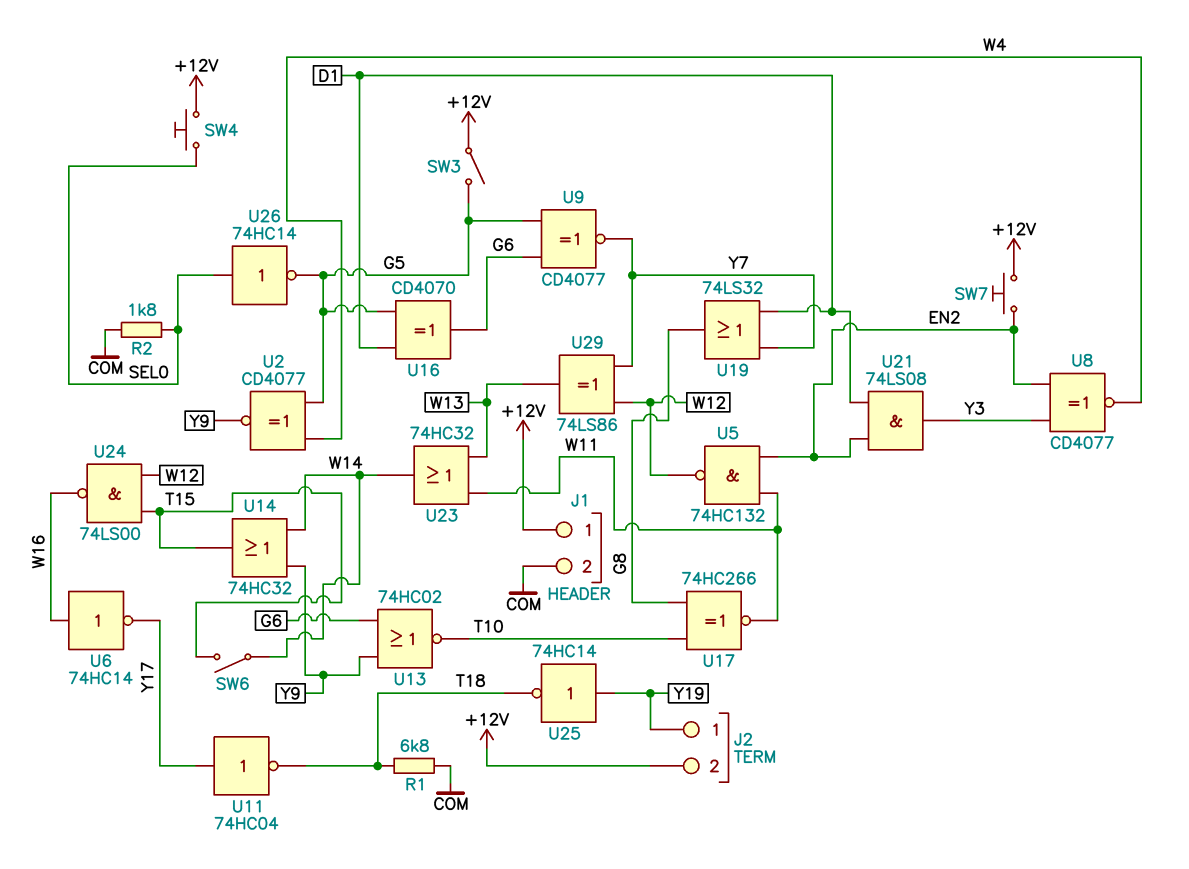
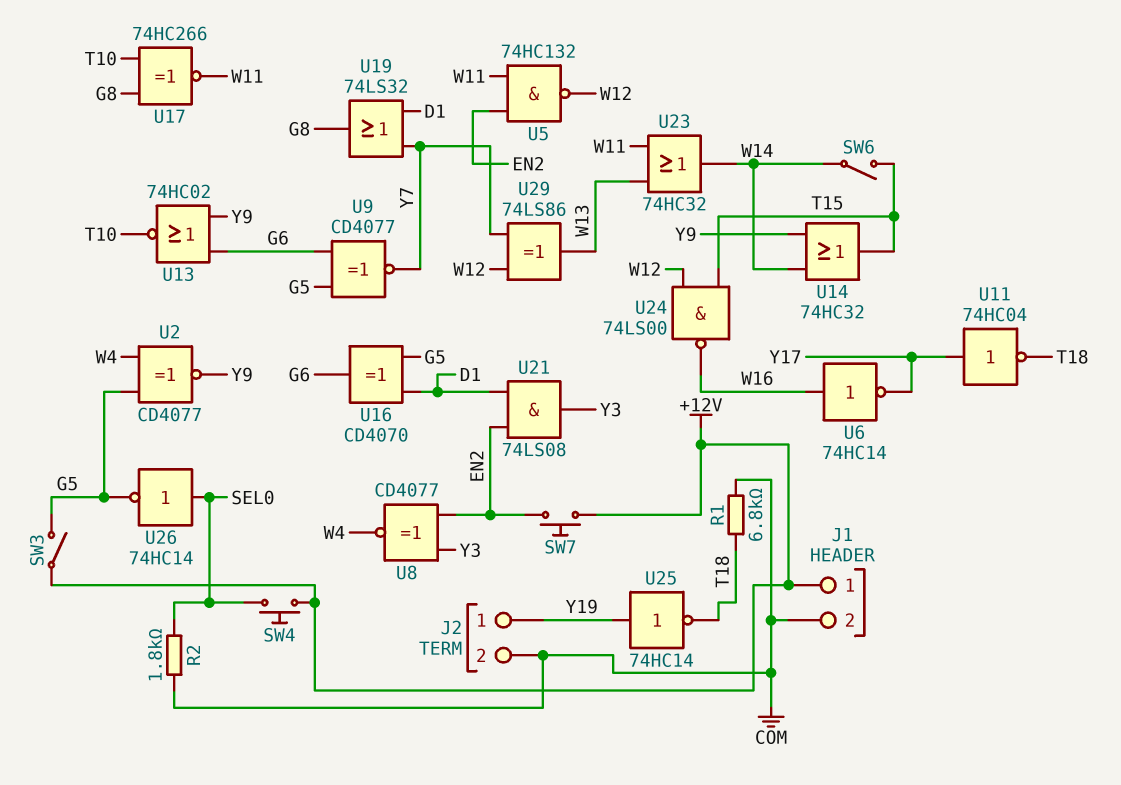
J2 pin 2: +12V -> COM

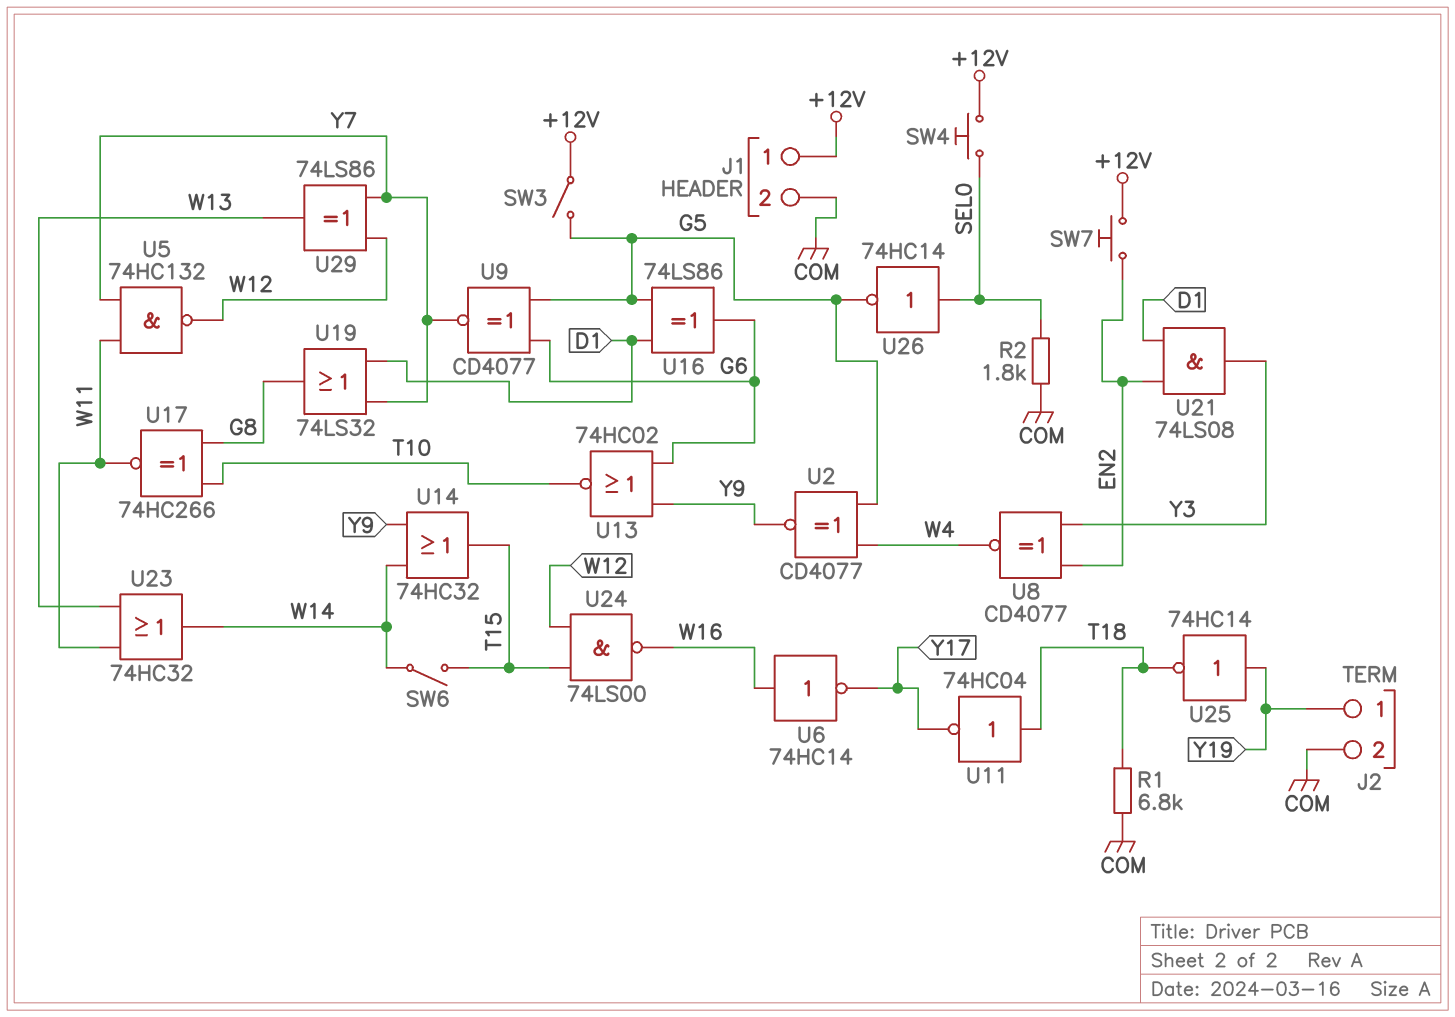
U5: NAND 74HC132 (in EN2, in W11, out W12) -> NAND 74HC132 (in W11, in Y7, out W12)
U11: NOT 74HC04 (in Y17, out T18) -> NOT 74HC04 (in T18, out Y17)
U16: XOR CD4070 (in D1, in G5, out G6) -> XOR 74LS86 (in D1, in G5, out G6)

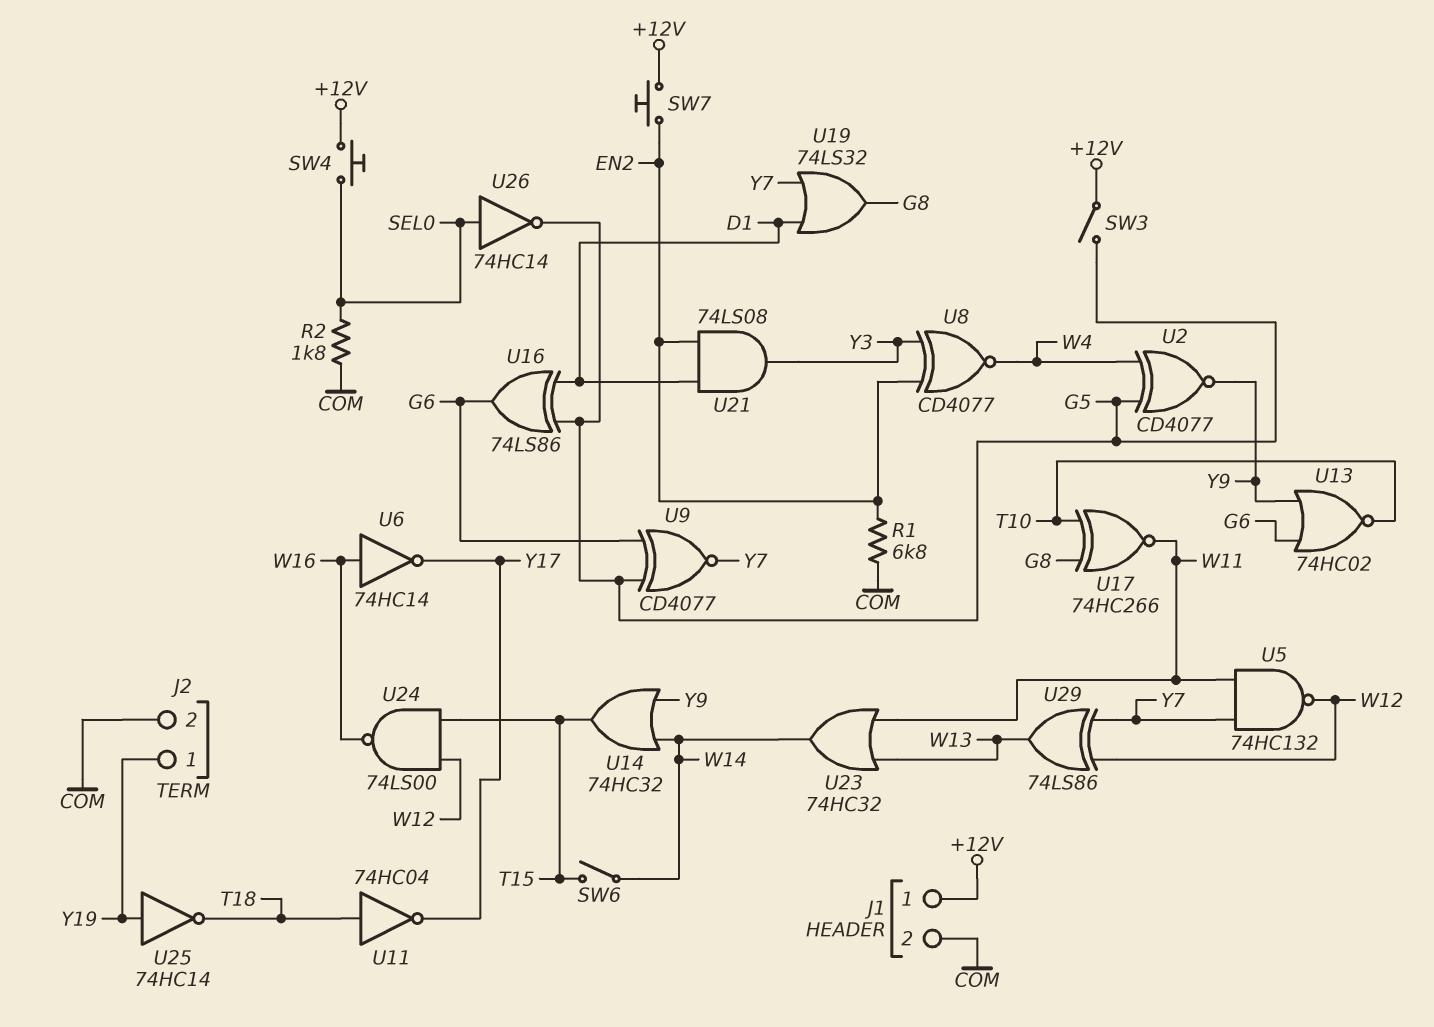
R1: 6.8k (COM, T18) -> 6.8k (COM, EN2)

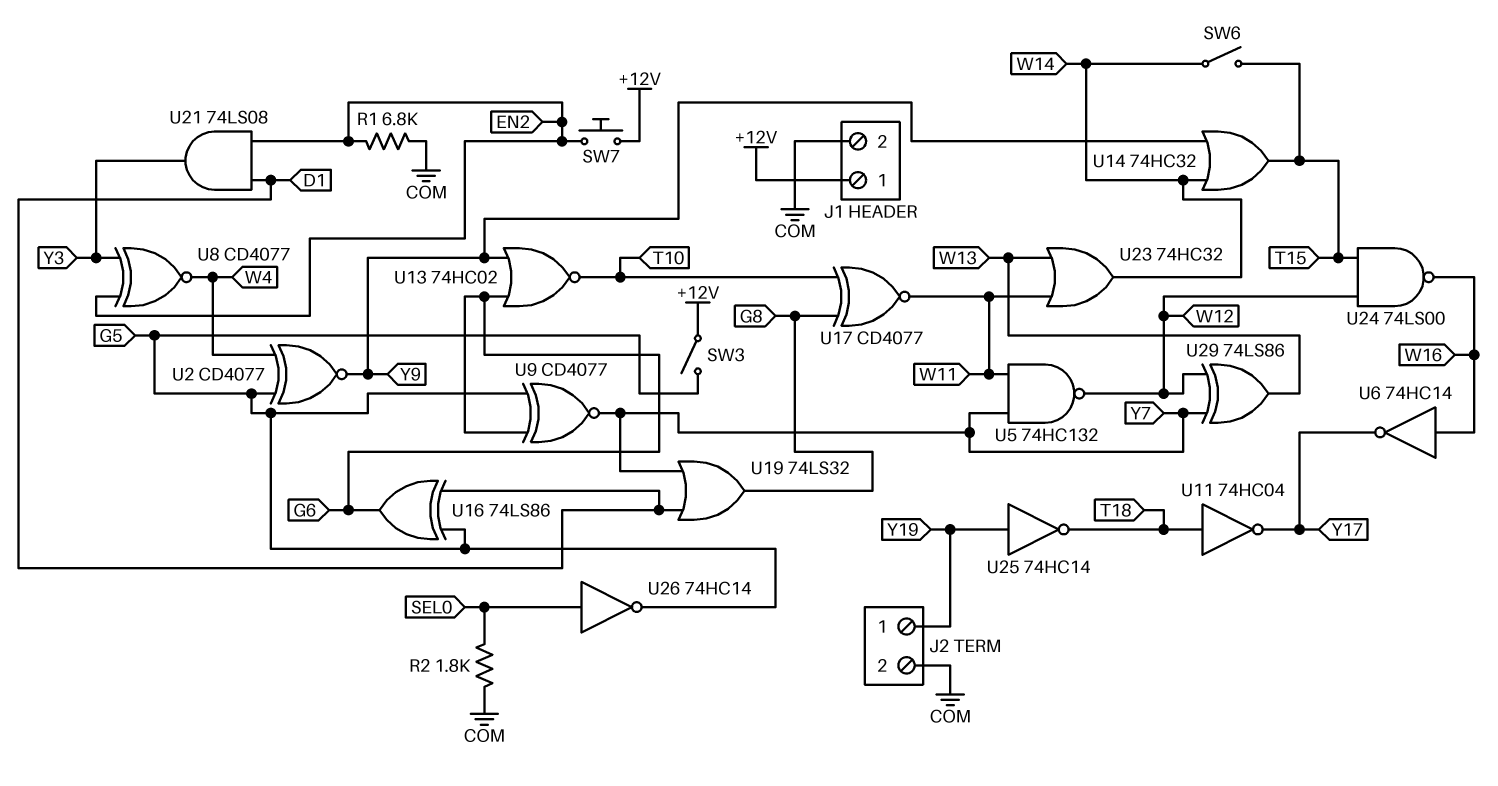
SW4: button (+12V, SEL0) -> none
U17: XNOR 74HC266 (in G8, in T10, out W11) -> XNOR CD4077 (in G8, in T10, out W11)

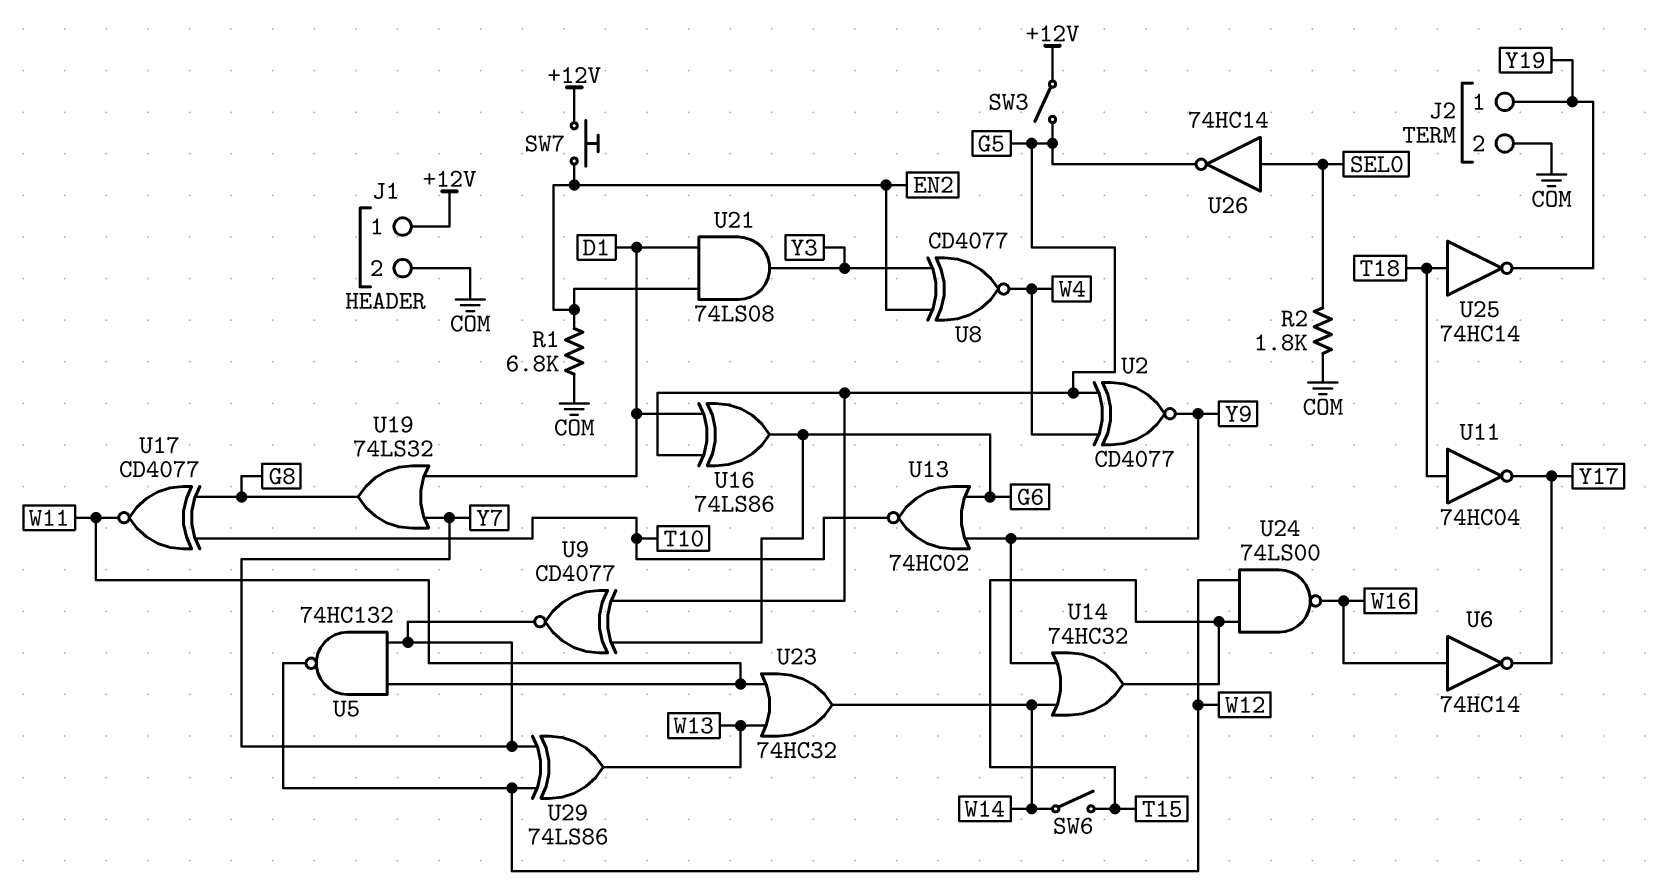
U25: NOT 74HC14 (in Y19, out T18) -> NOT 74HC14 (in T18, out Y19)

